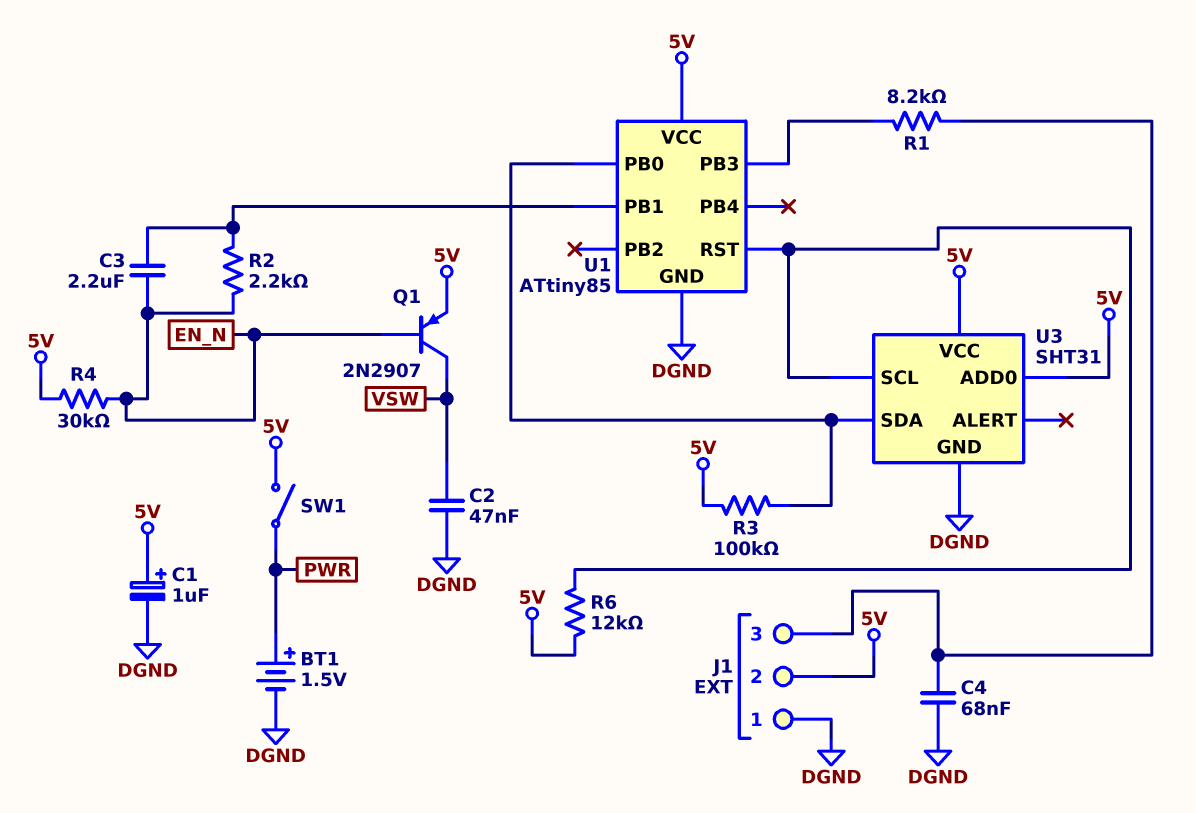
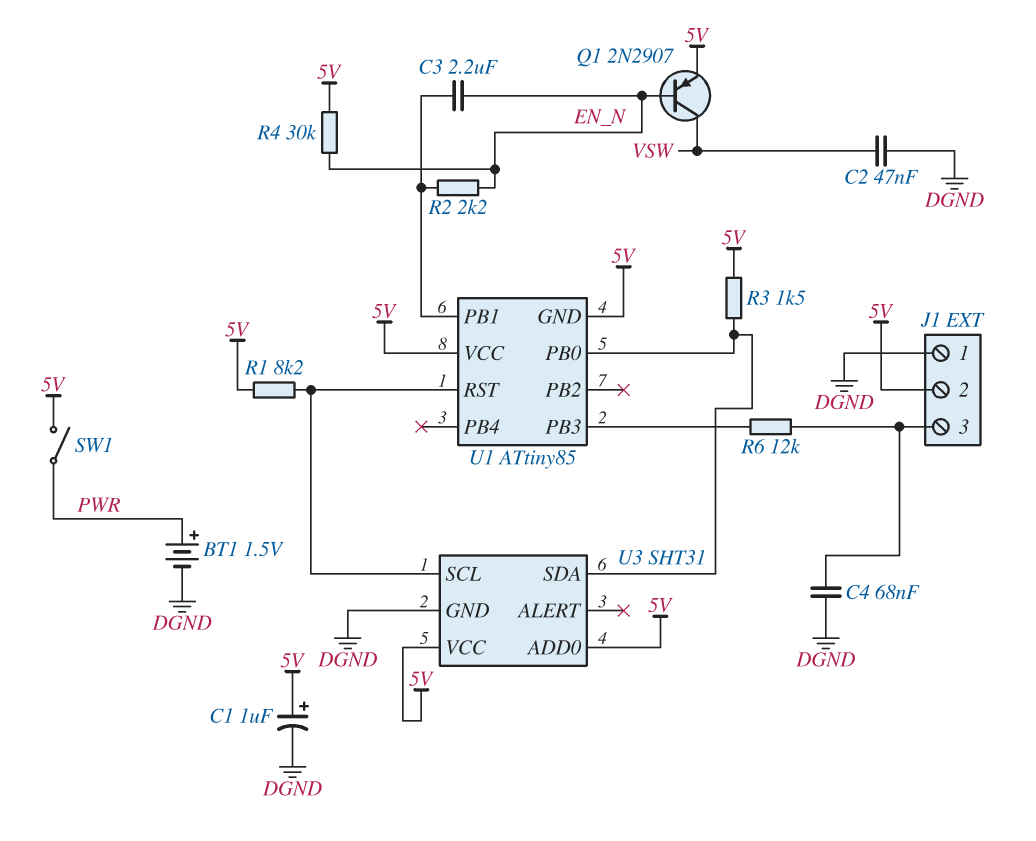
R1: 8.2k (J1/3, U1/PB3) -> 8.2k (5V, U1/RST)
R3: 100k (5V, U1/PB0) -> 1.5k (5V, U1/PB0)
R6: 12k (5V, U1/RST) -> 12k (J1/3, U1/PB3)
U1 pin GND: DGND -> 5V

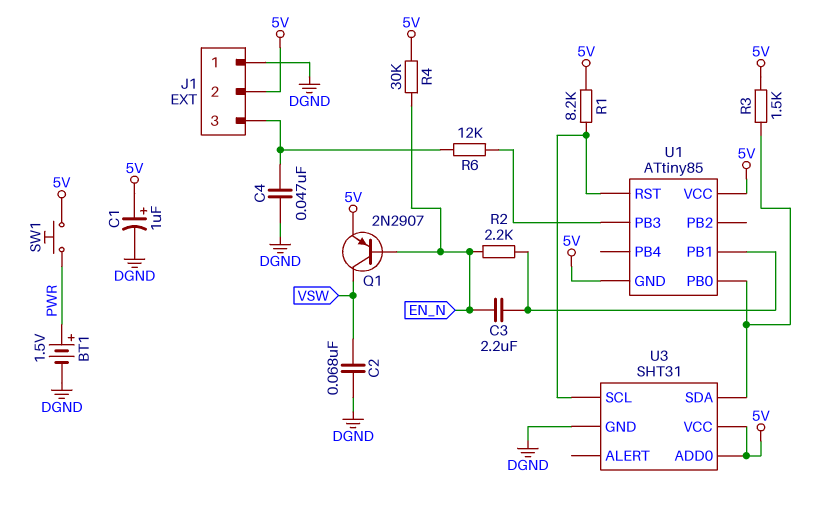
C2: 47nF (DGND, VSW) -> 68nF (DGND, VSW)
C4: 68nF (DGND, J1/3) -> 47nF (DGND, J1/3)
SW1: switch (5V, PWR) -> button (5V, PWR)

